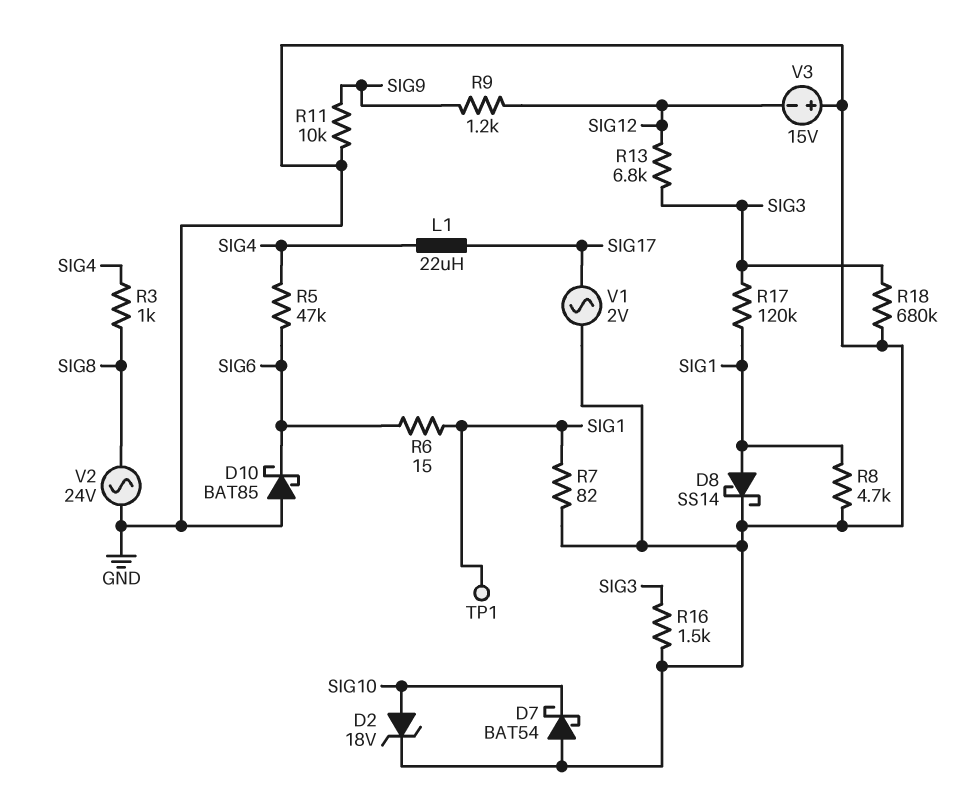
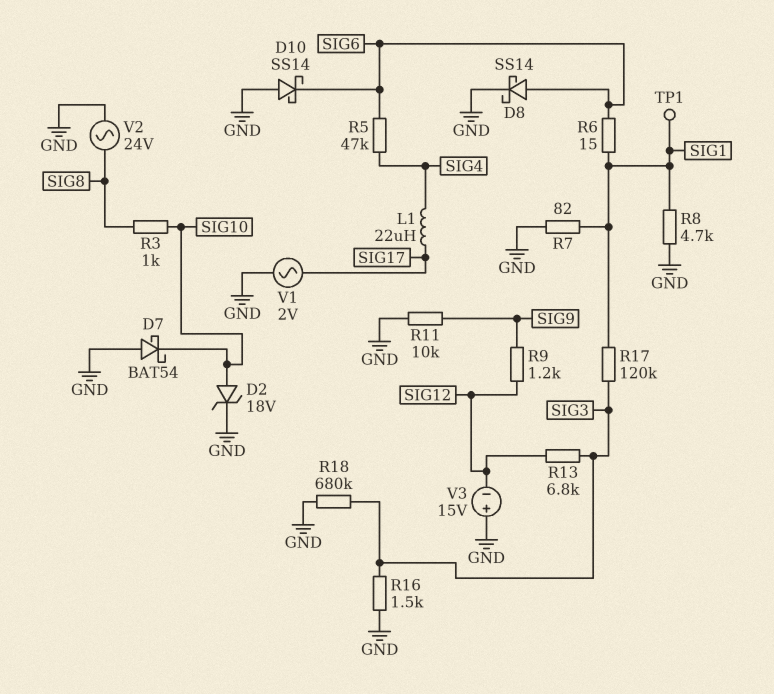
D8: schottky SS14 (A SIG1, K GND) -> schottky SS14 (A SIG6, K GND)
D10: schottky BAT85 (A GND, K SIG6) -> schottky SS14 (A GND, K SIG6)
R3: 1k (SIG4, SIG8) -> 1k (SIG8, SIG10)

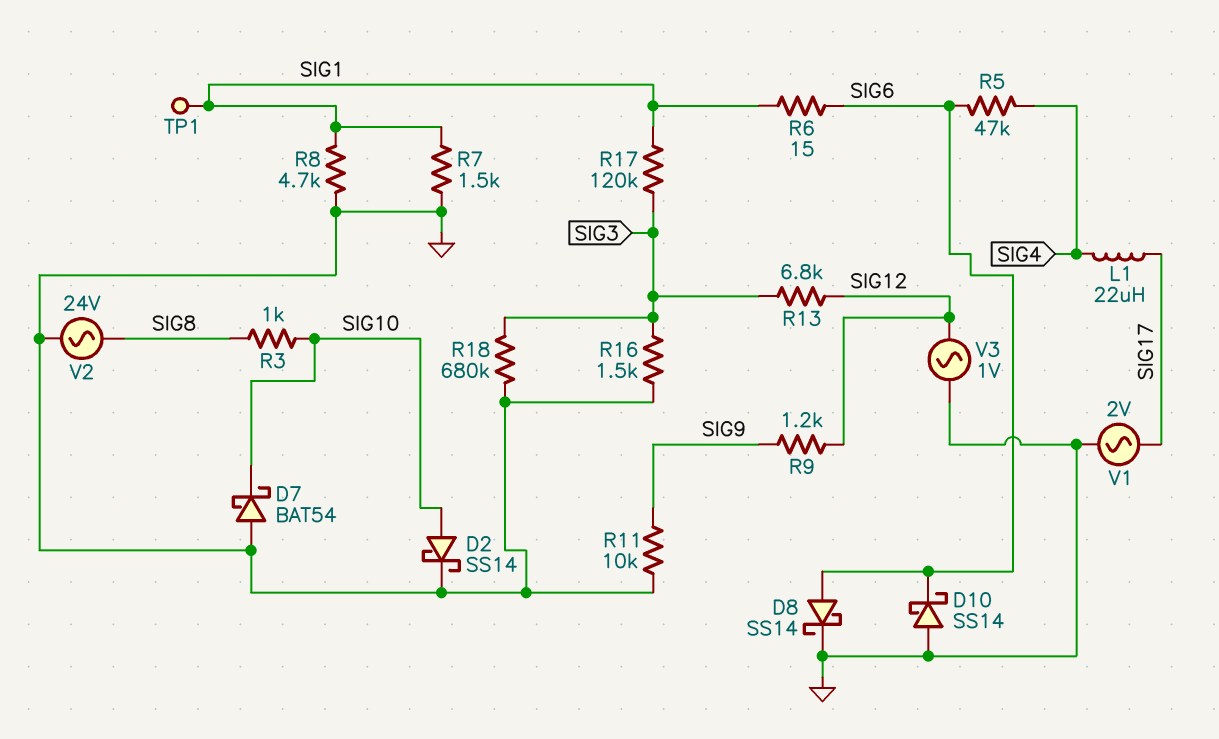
D2: zener 18V (A SIG10, K GND) -> schottky SS14 (A SIG10, K GND)
R7: 82 (GND, SIG1) -> 1.5k (GND, SIG1)
V3: 15V (plus GND, minus SIG12) -> AC 1V (GND, SIG12)

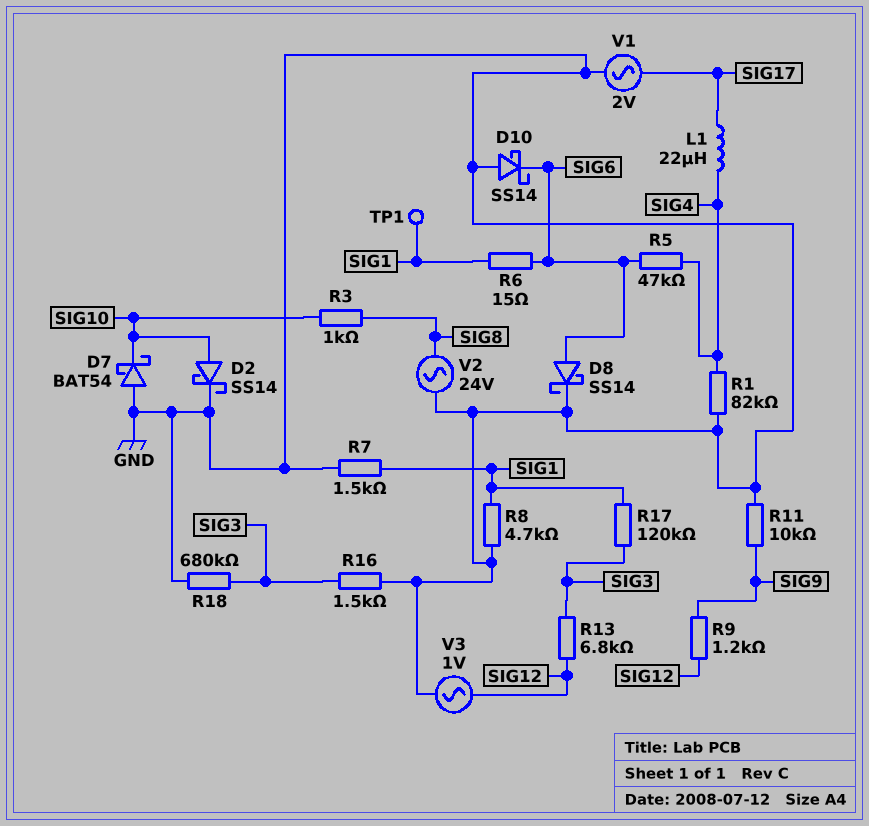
R1: none -> 82k (GND, SIG4)

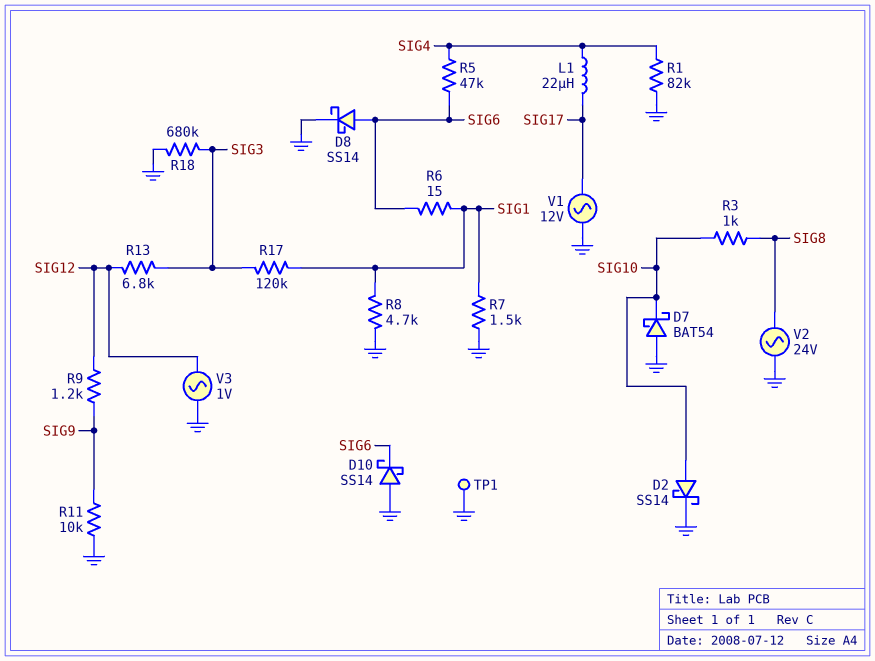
R16: 1.5k (GND, SIG3) -> none
TP1: test point (SIG1) -> test point (GND)
V1: AC 2V (GND, SIG17) -> AC 12V (GND, SIG17)

